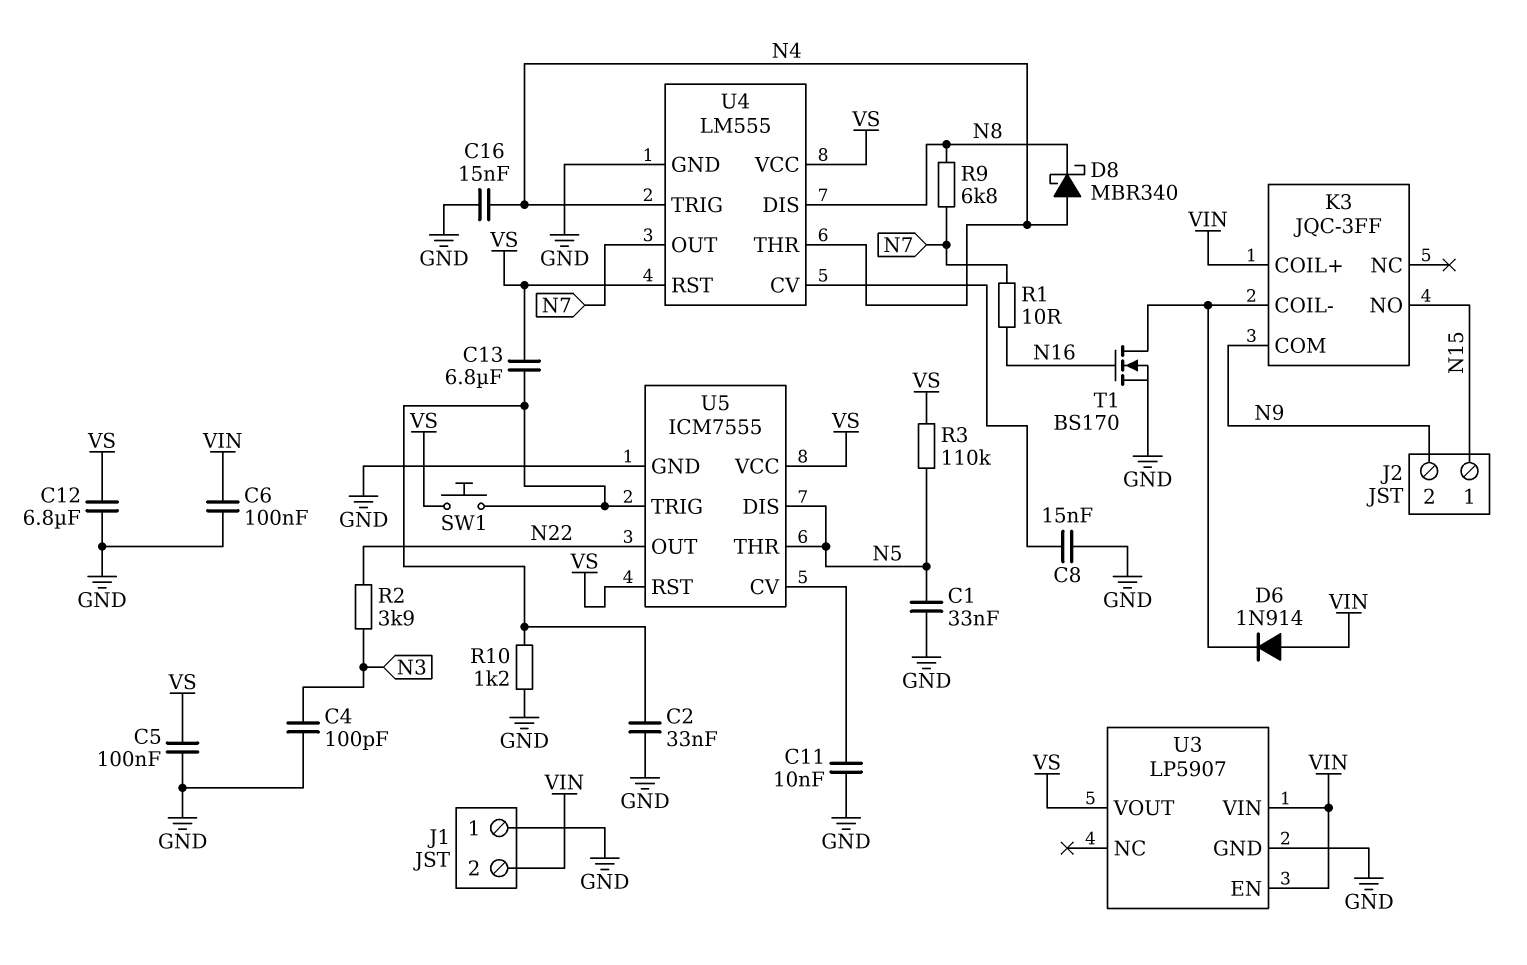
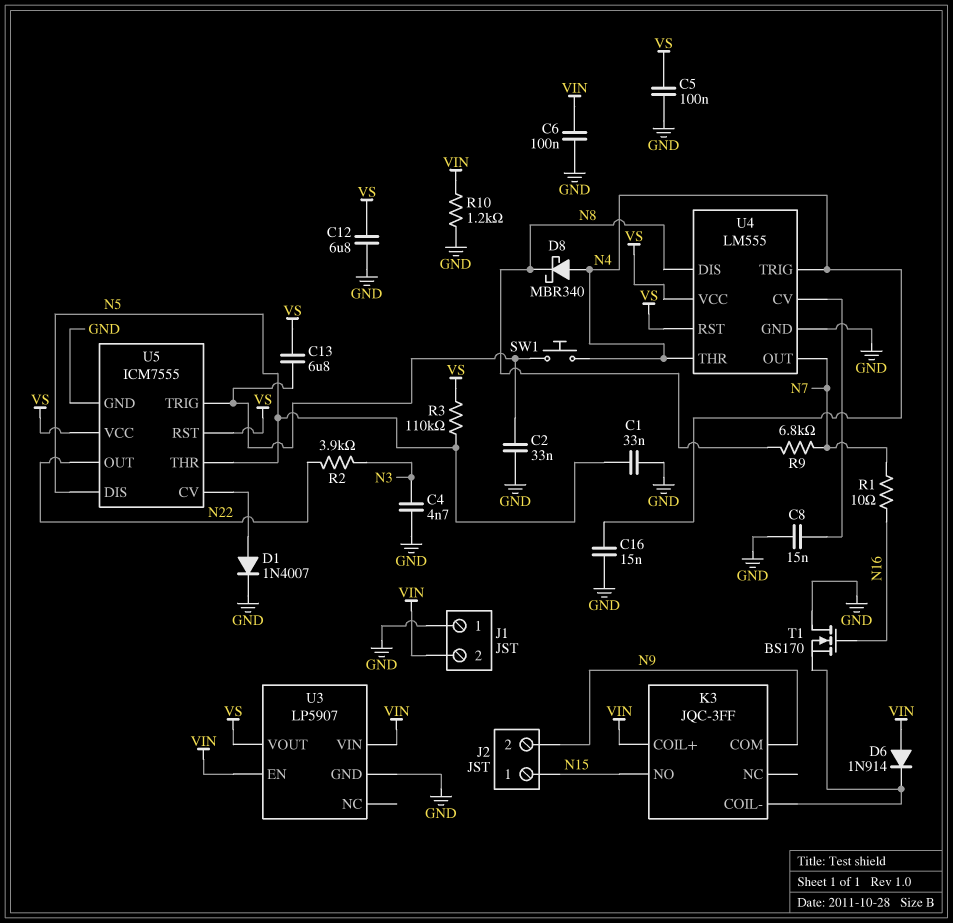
C4: 100pF (GND, N3) -> 4.7nF (GND, N3)
C11: 10nF (GND, U5/CV) -> none
D1: none -> diode 1N4007 (A U5/CV, K GND)
R10: 1.2k (GND, U5/TRIG) -> 1.2k (GND, VIN)
SW1: button (U5/TRIG, VS) -> button (N4, U5/TRIG)
T1: NMOS BS170 (G N16, D K3/COIL-, S GND) -> NMOS BS170 (G N16, D GND, S K3/COIL-)

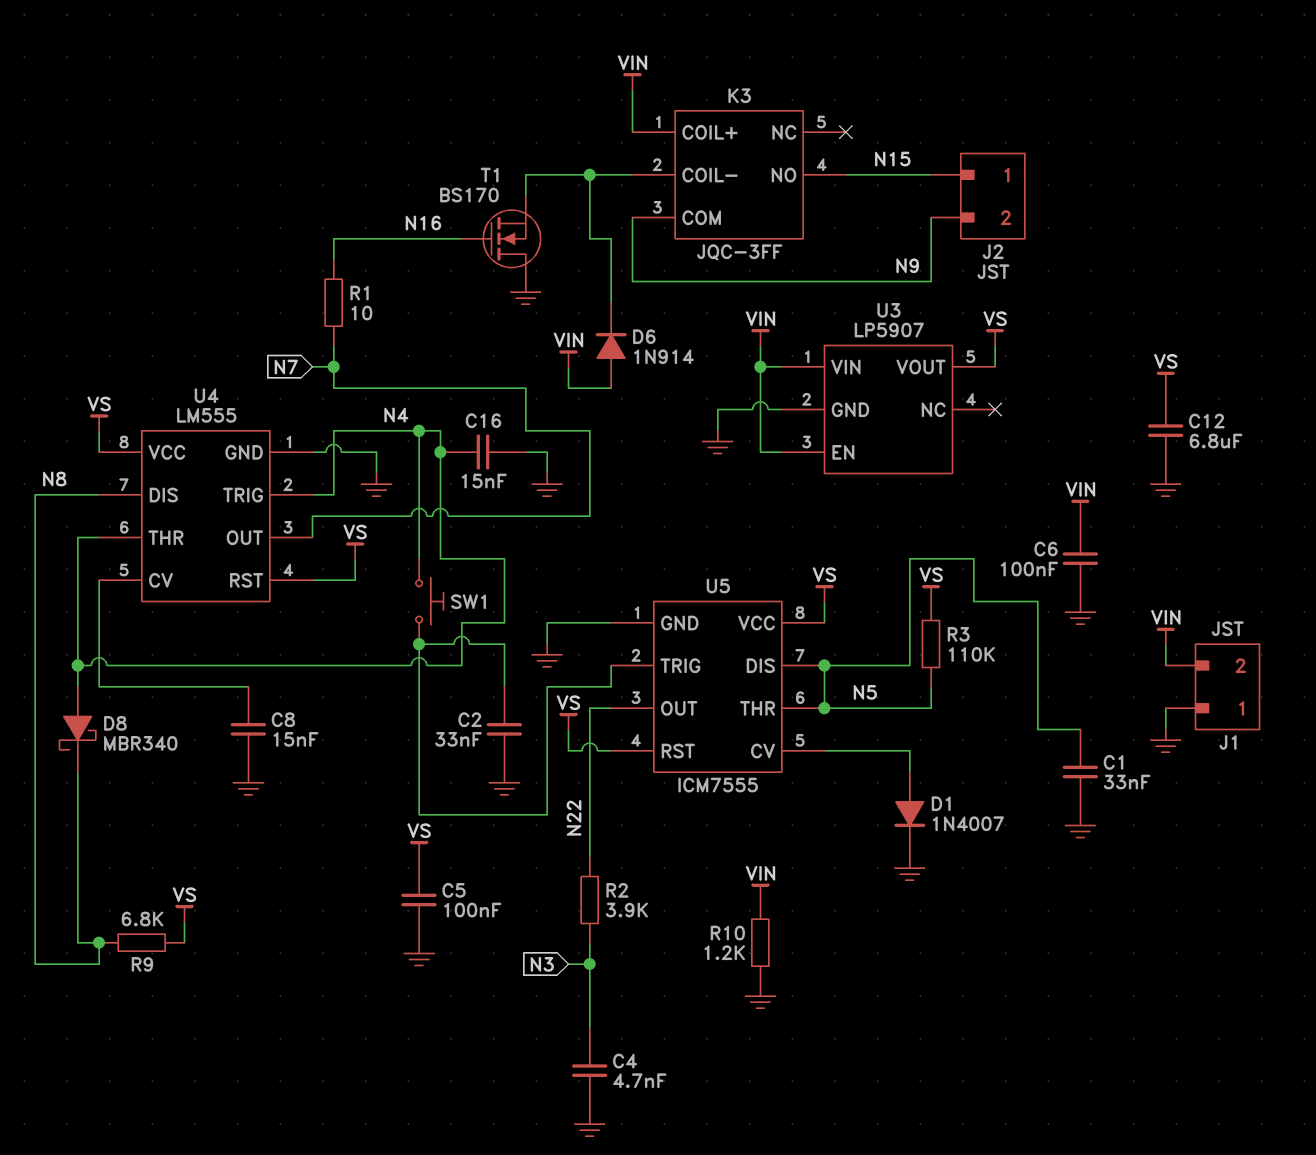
C13: 6.8uF (U5/TRIG, VS) -> none
R9: 6.8k (N7, N8) -> 6.8k (N8, VS)

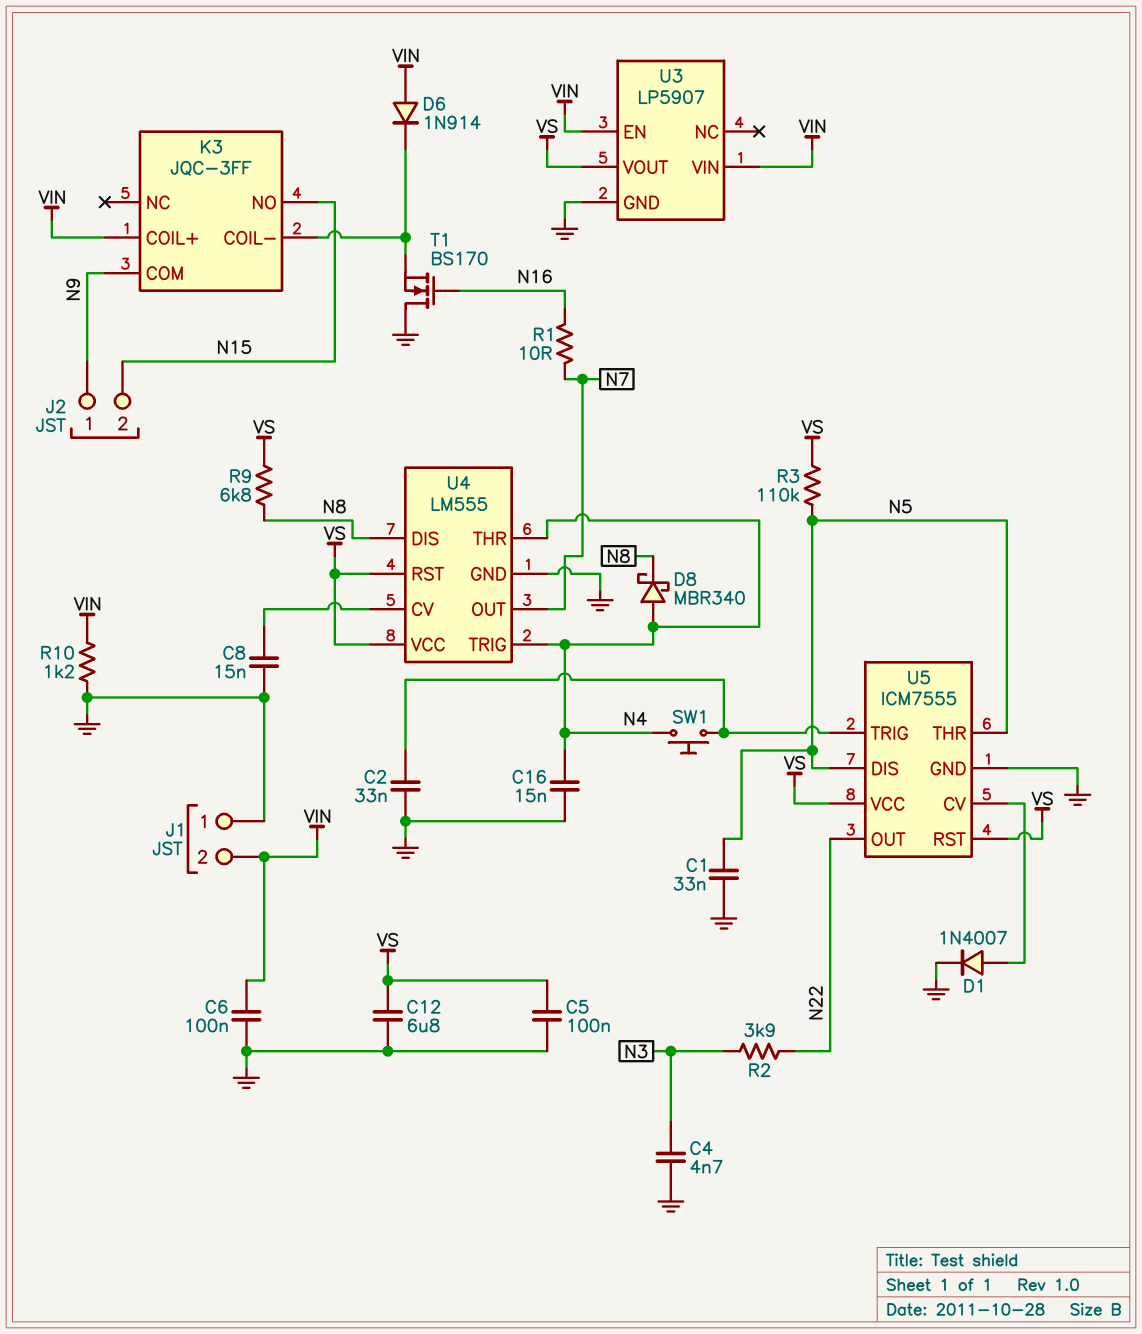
J2 pin 1: N15 -> N9
J2 pin 2: N9 -> N15

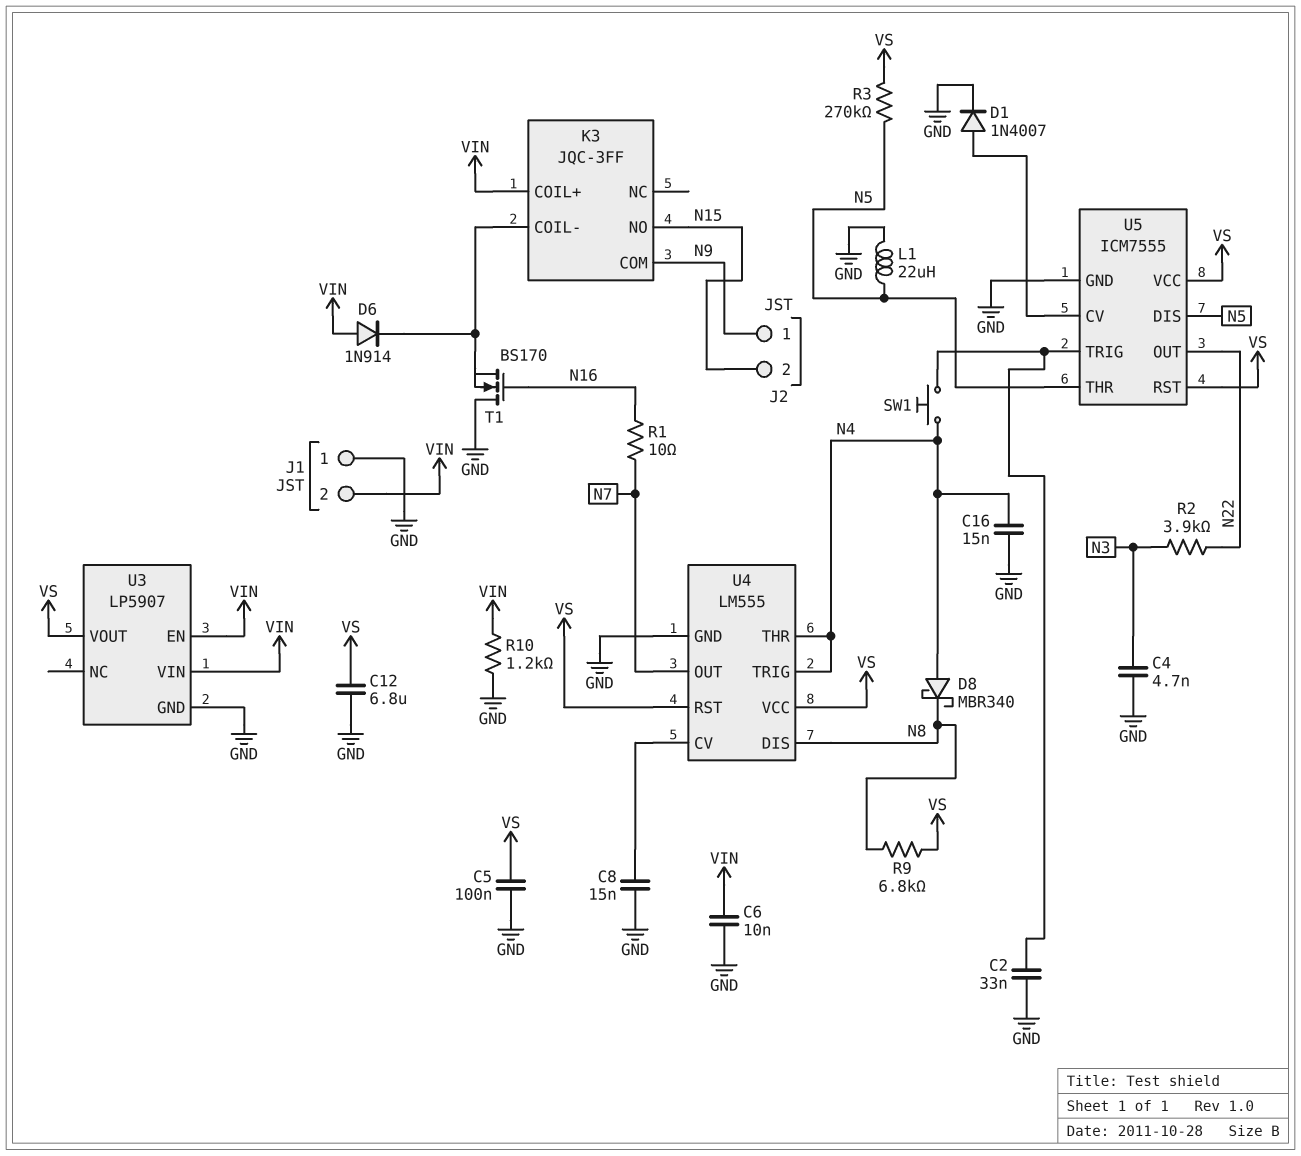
C1: 33nF (GND, N5) -> none
C6: 100nF (GND, VIN) -> 10nF (GND, VIN)
L1: none -> 22uH (GND, N5)
R3: 110k (N5, VS) -> 270k (N5, VS)

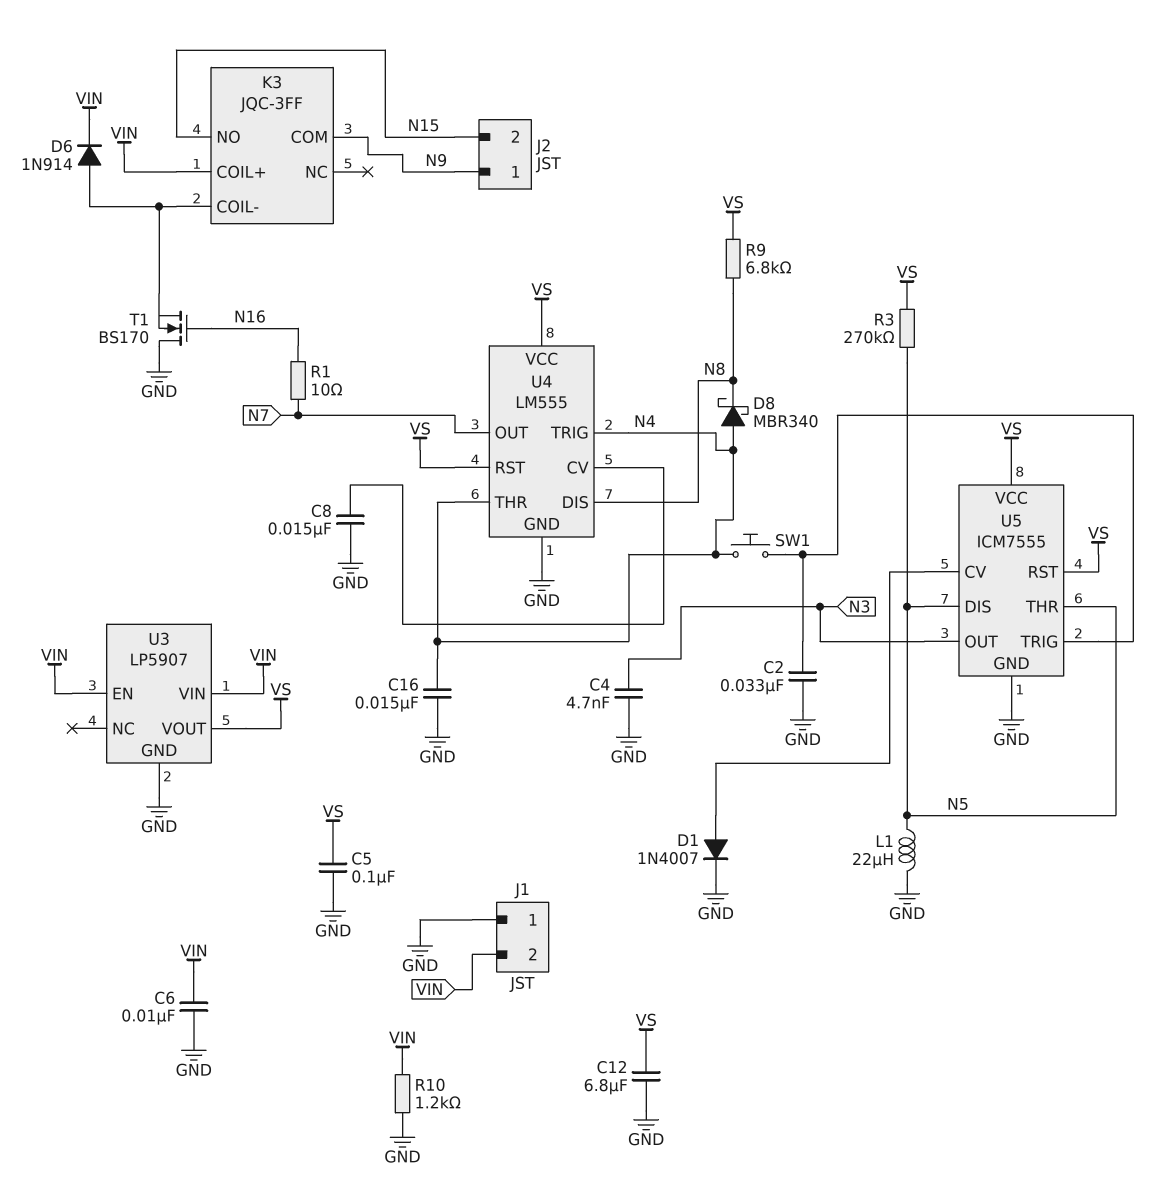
D6: diode 1N914 (A VIN, K K3/COIL-) -> diode 1N914 (A K3/COIL-, K VIN)
R2: 3.9k (N3, N22) -> none
U5 pin OUT: N22 -> N3

